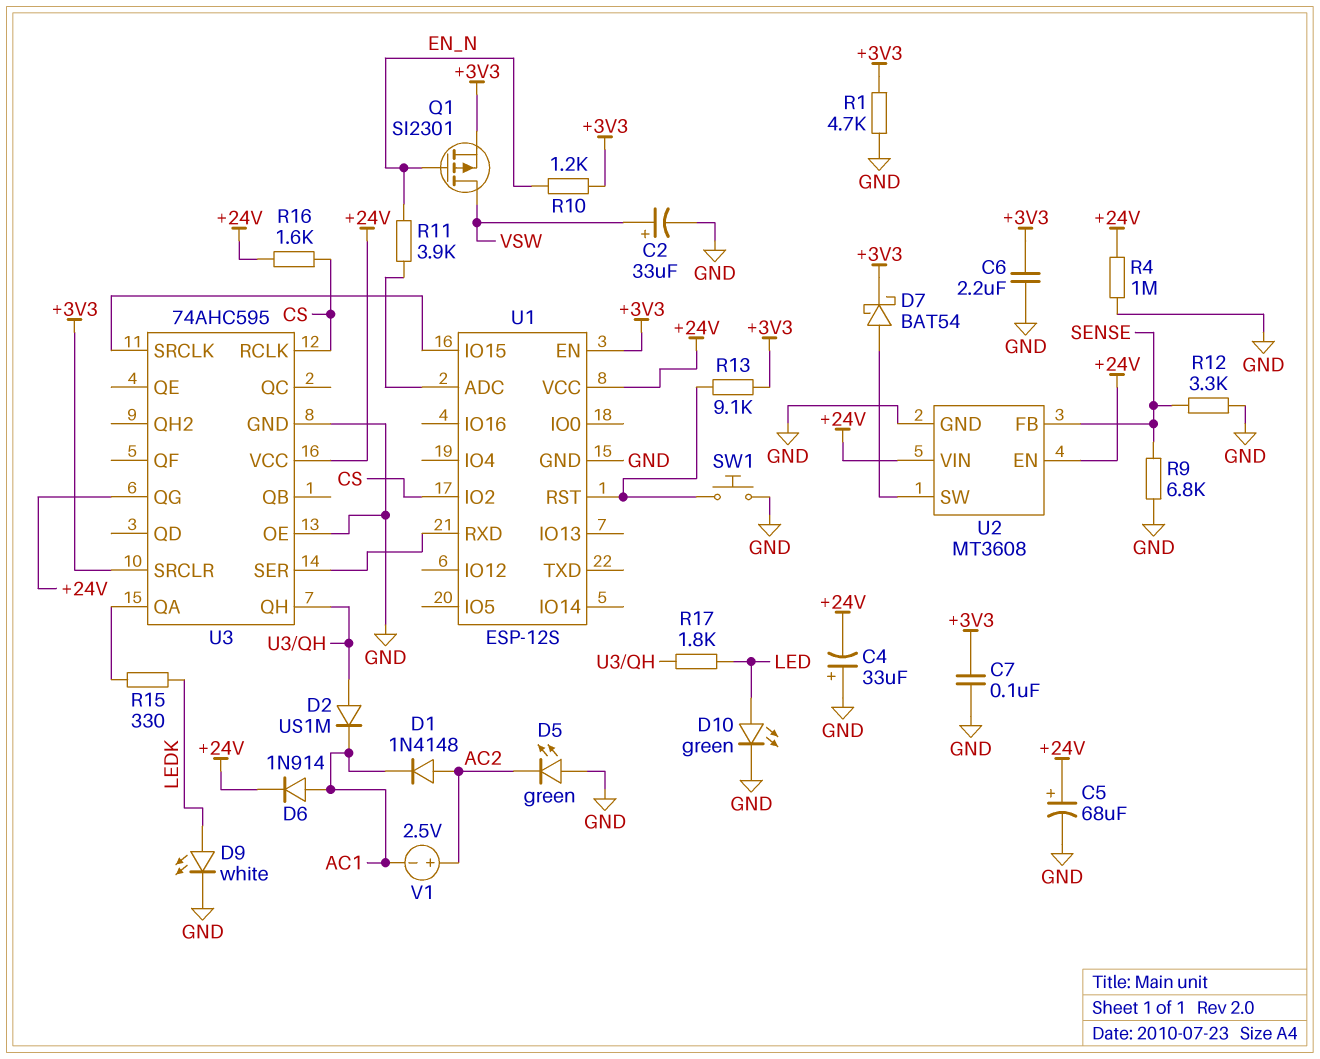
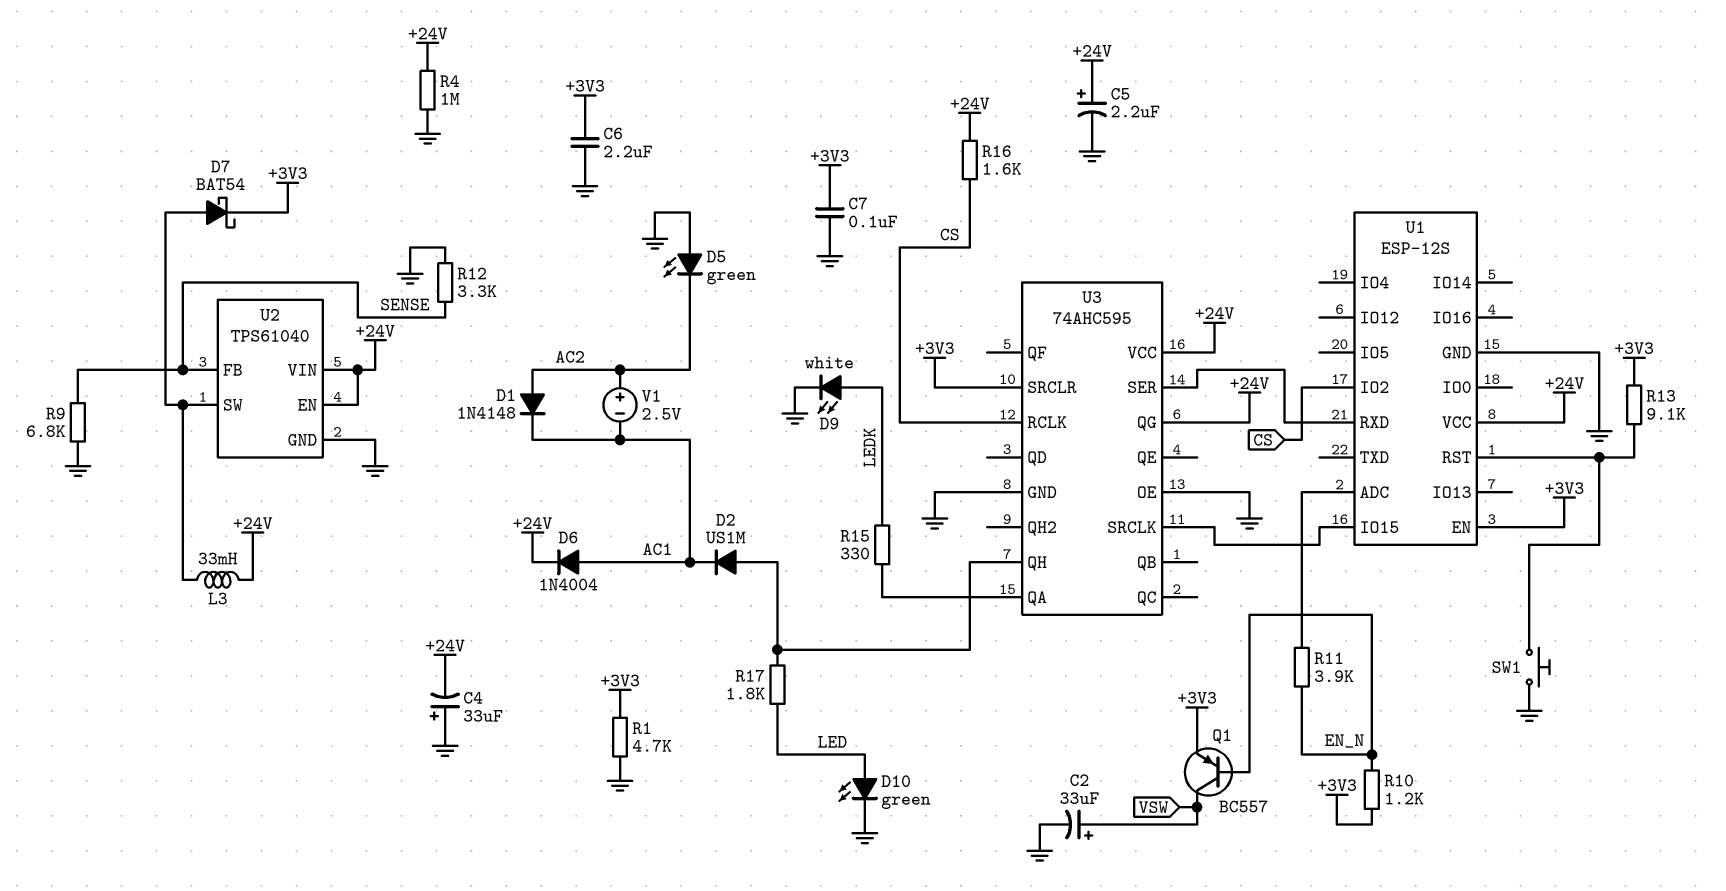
C5: 68uF (plus +24V, minus GND) -> 2.2uF (plus +24V, minus GND)
D6: diode 1N914 (A AC1, K +24V) -> diode 1N4004 (A AC1, K +24V)
L3: none -> 33mH (+24V, U2/SW)
Q1: PMOS SI2301 (G EN_N, D VSW, S +3V3) -> PNP BC557 (B EN_N, C VSW, E +3V3)
U2: MT3608 -> TPS61040

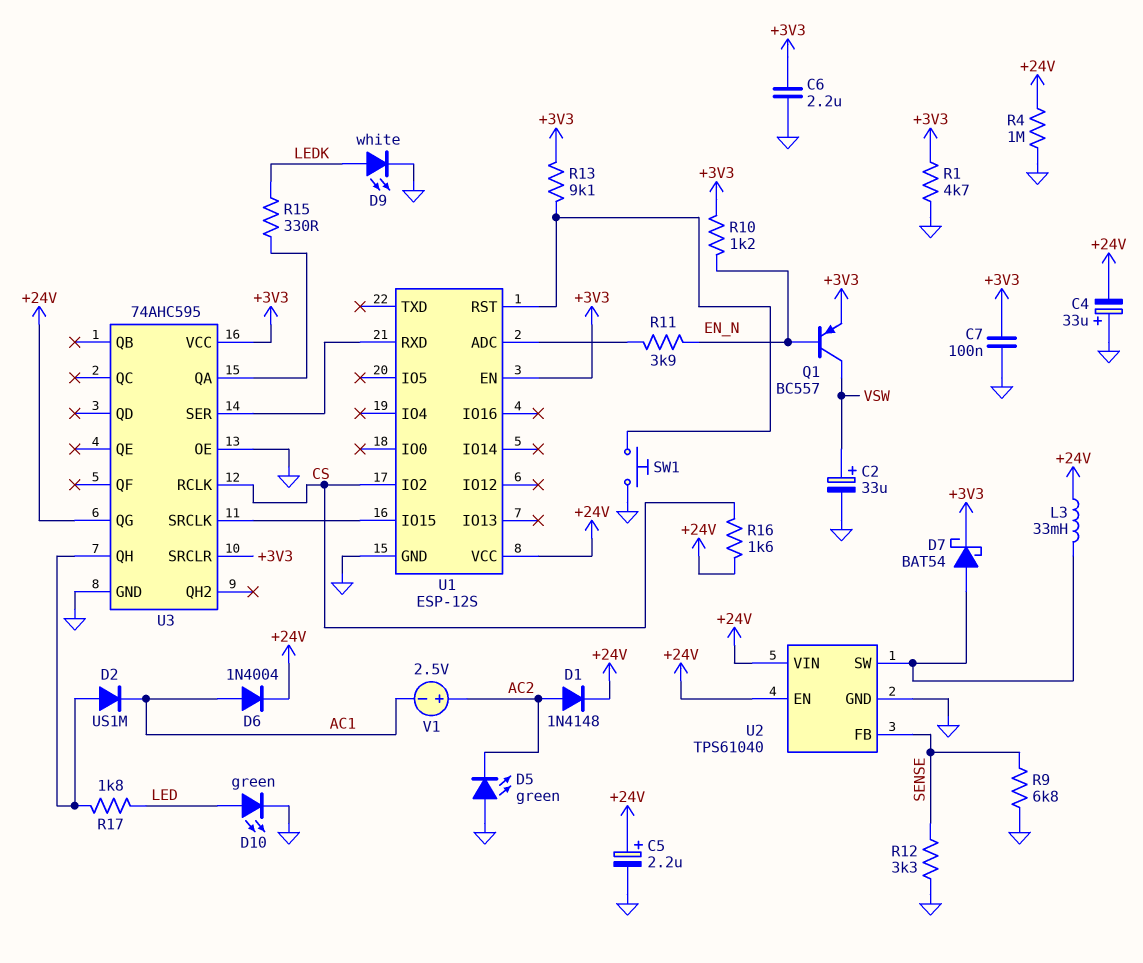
D1: diode 1N4148 (A AC2, K AC1) -> diode 1N4148 (A AC2, K +24V)
U3 pin VCC: +24V -> +3V3

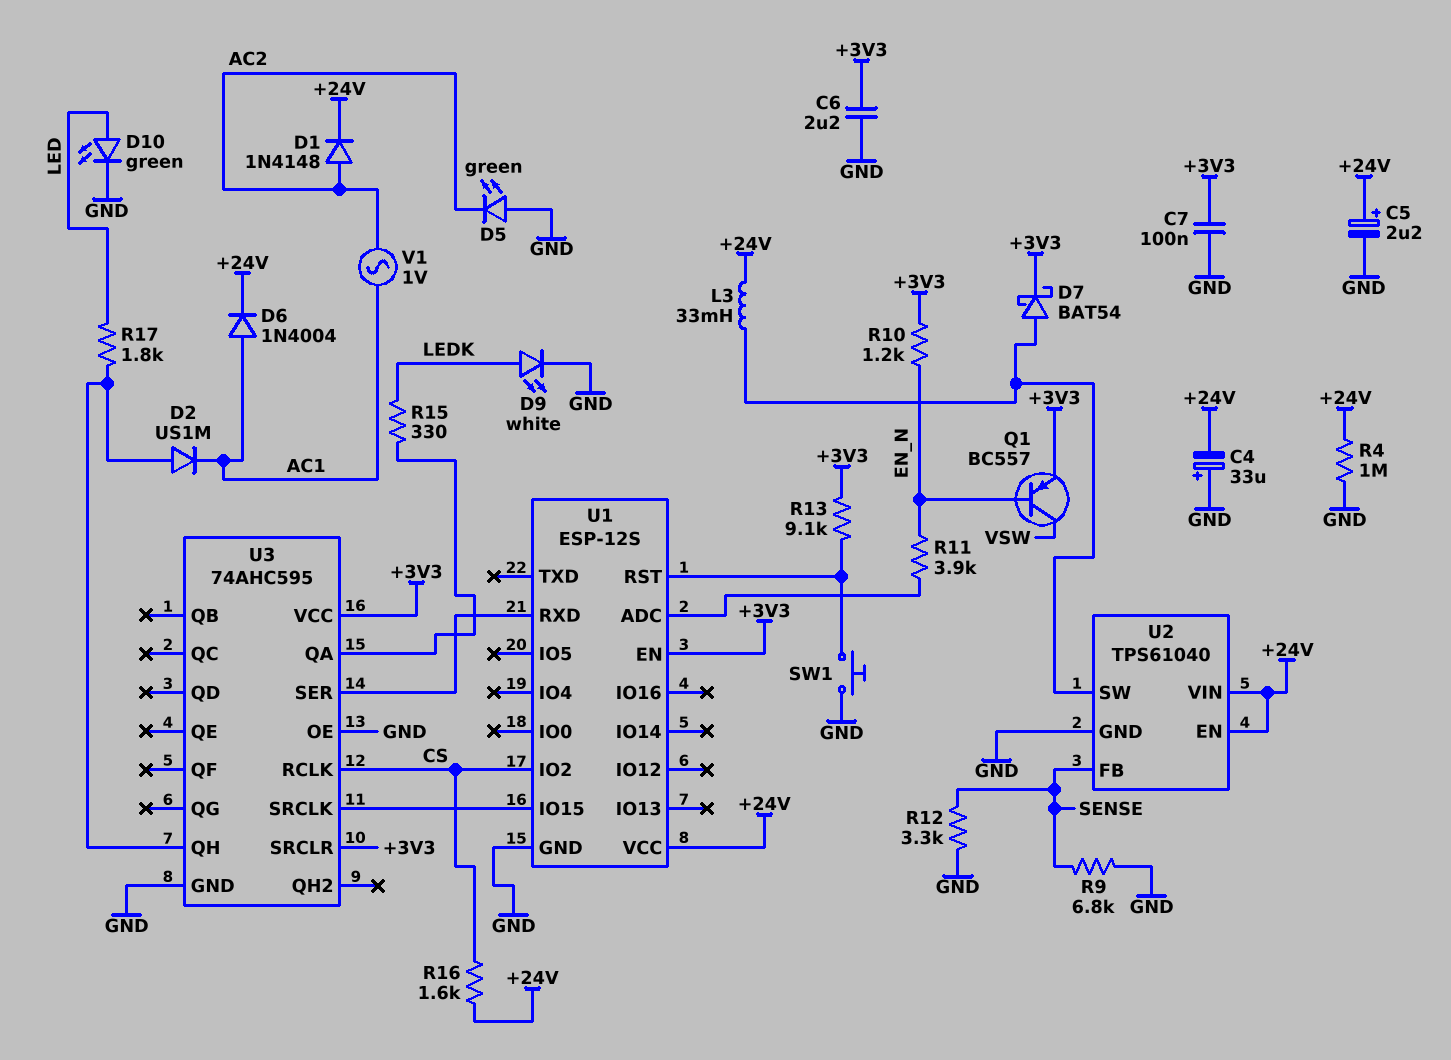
C2: 33uF (plus VSW, minus GND) -> none
R1: 4.7k (+3V3, GND) -> none
U3 pin QG: +24V -> none
V1: 2.5V (plus AC2, minus AC1) -> AC 1V (AC1, AC2)

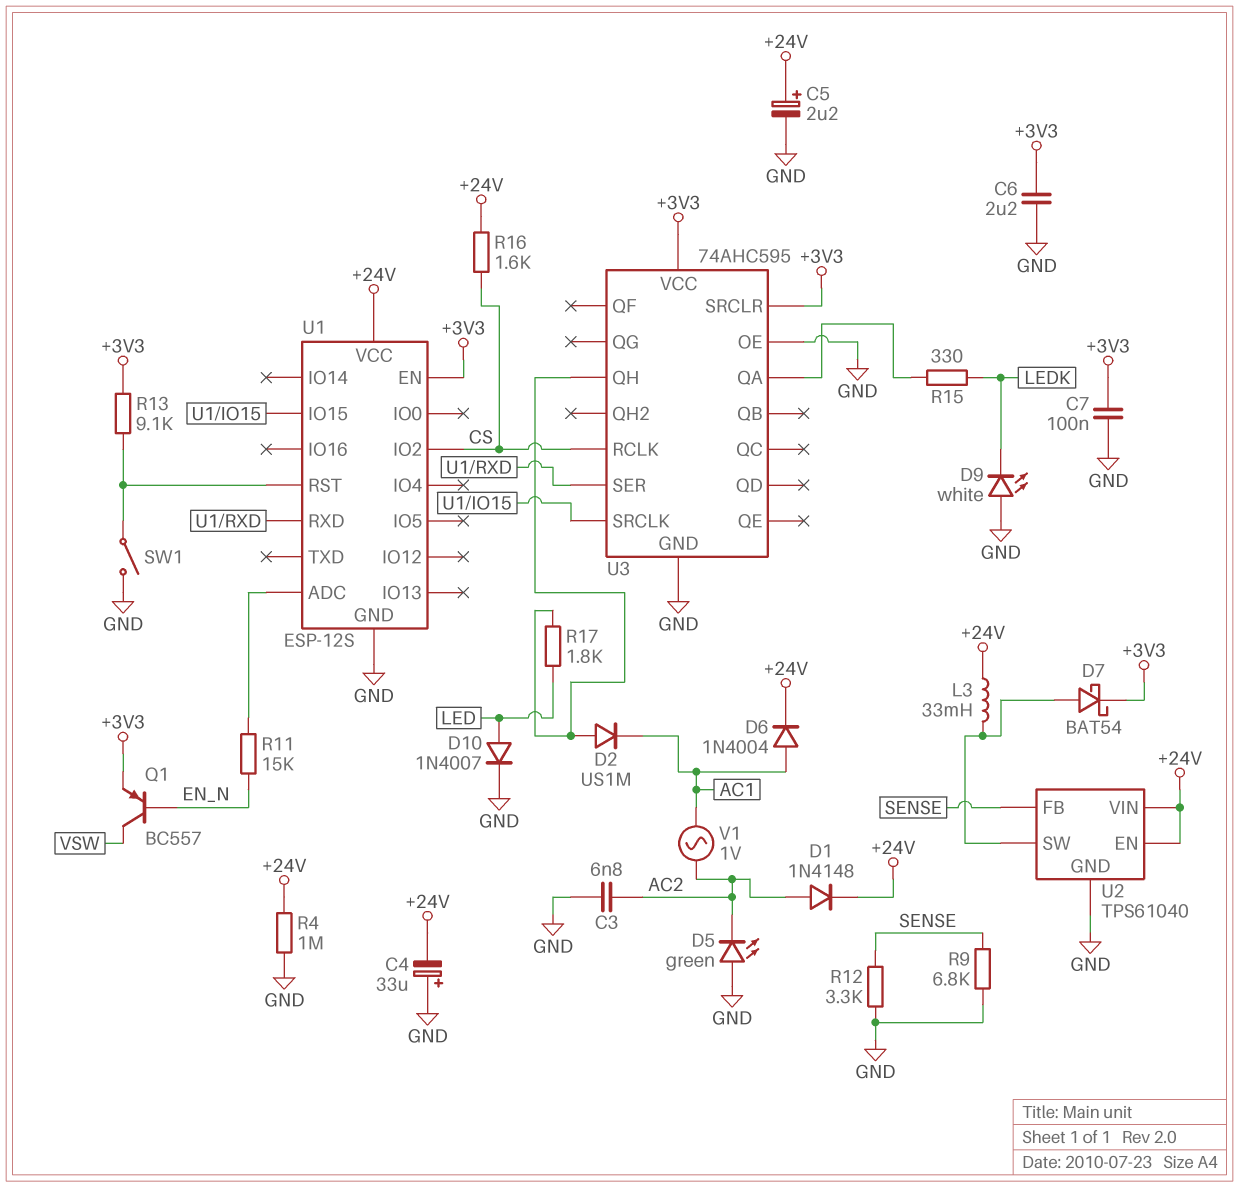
C3: none -> 6.8nF (AC2, GND)
D9: LED white (A LEDK, K GND) -> LED white (A GND, K LEDK)
D10: LED green (A LED, K GND) -> diode 1N4007 (A LED, K GND)
R10: 1.2k (+3V3, EN_N) -> none
R11: 3.9k (EN_N, U1/ADC) -> 15k (EN_N, U1/ADC)
SW1: button (GND, U1/RST) -> switch (GND, U1/RST)

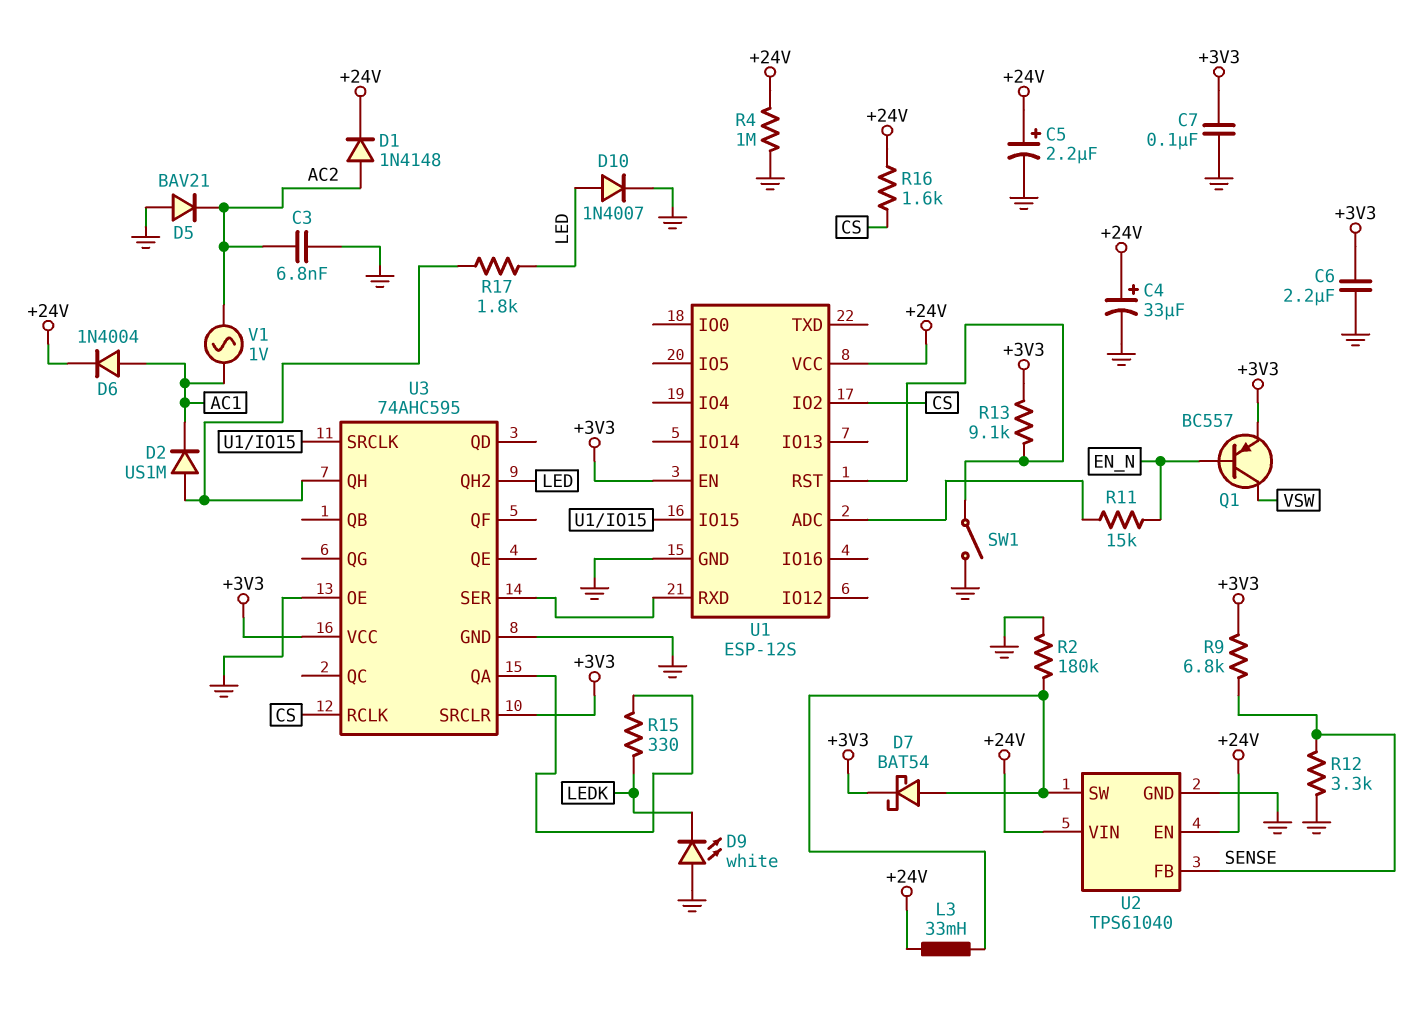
C4: 33uF (plus GND, minus +24V) -> 33uF (plus +24V, minus GND)
D5: LED green (A GND, K AC2) -> diode BAV21 (A GND, K AC2)
R2: none -> 180k (GND, U2/SW)
R9: 6.8k (GND, SENSE) -> 6.8k (+3V3, SENSE)
U3 pin QH2: none -> LED

